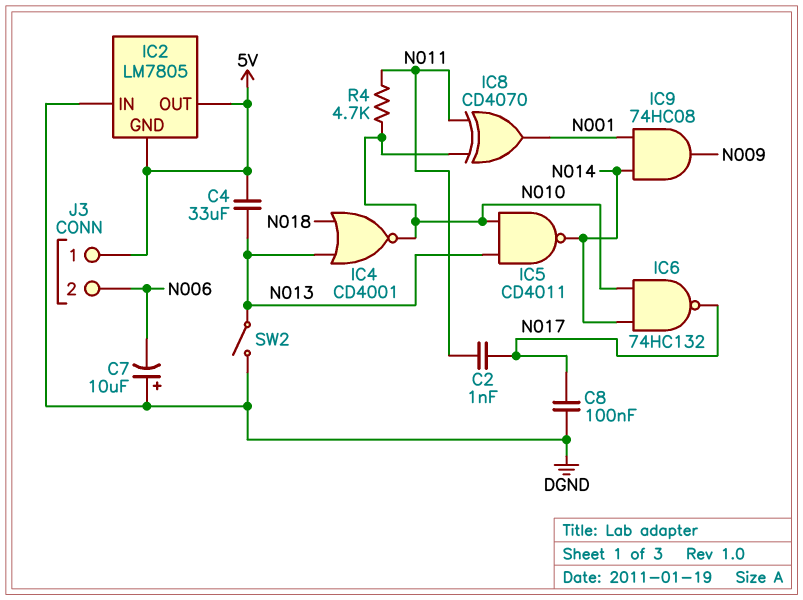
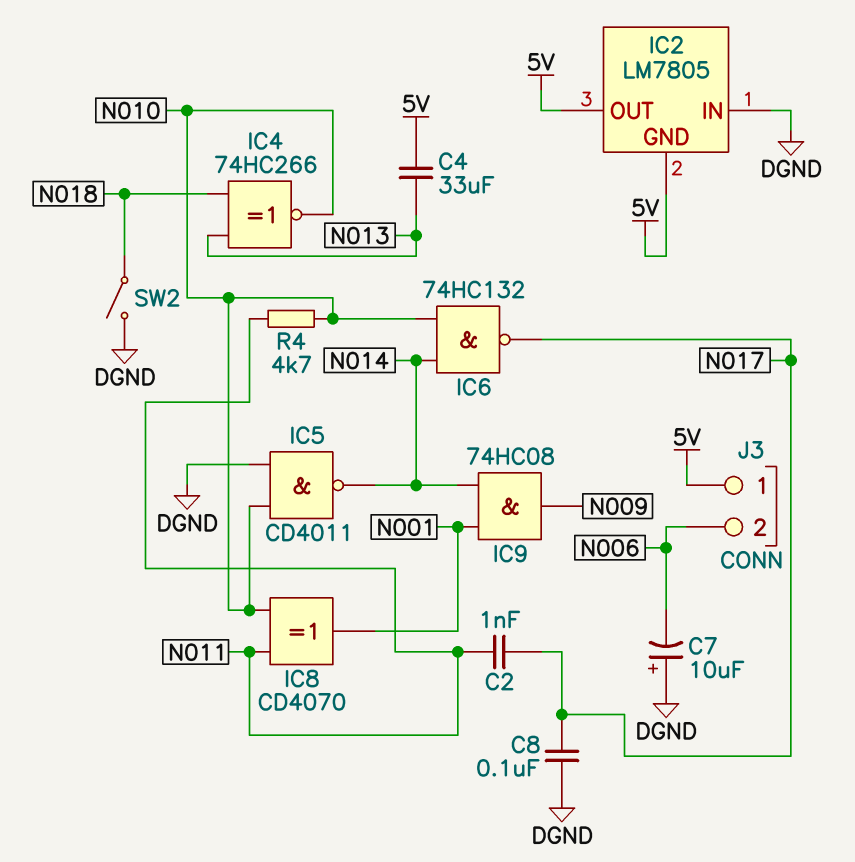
IC4: NOR CD4001 (in N013, in N018, out N010) -> XNOR 74HC266 (in N013, in N018, out N010)
IC5: NAND CD4011 (in N010, in N013, out N014) -> NAND CD4011 (in DGND, in N010, out N014)
SW2: switch (DGND, N013) -> switch (DGND, N018)

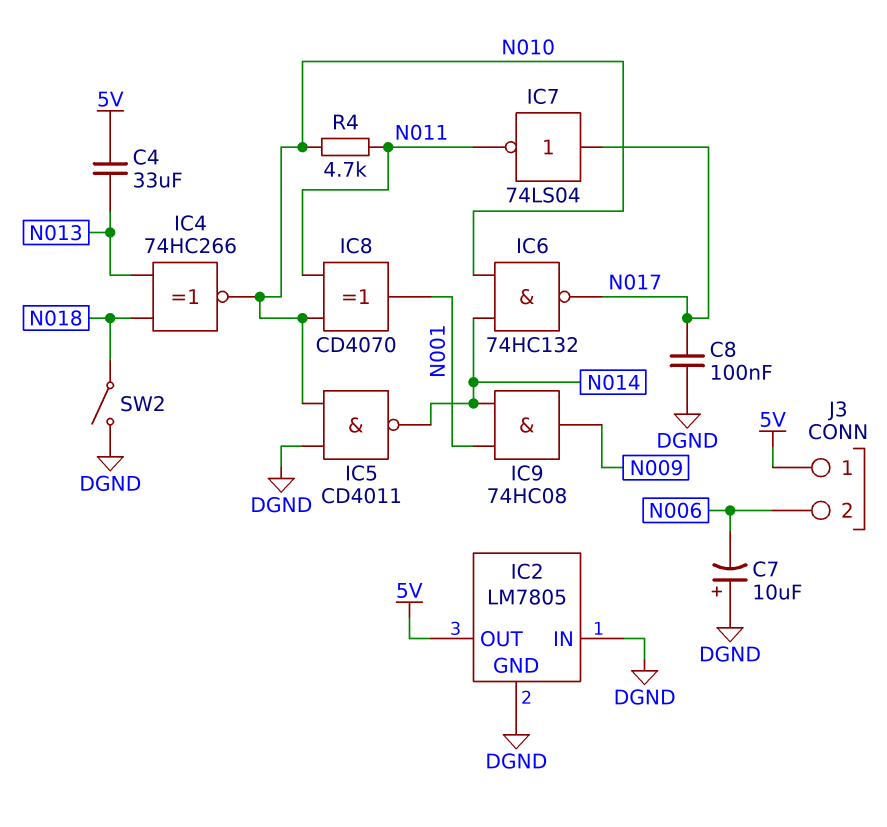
C2: 1nF (N011, N017) -> none
IC2 pin GND: 5V -> DGND
IC7: none -> NOT 74LS04 (in N017, out N011)

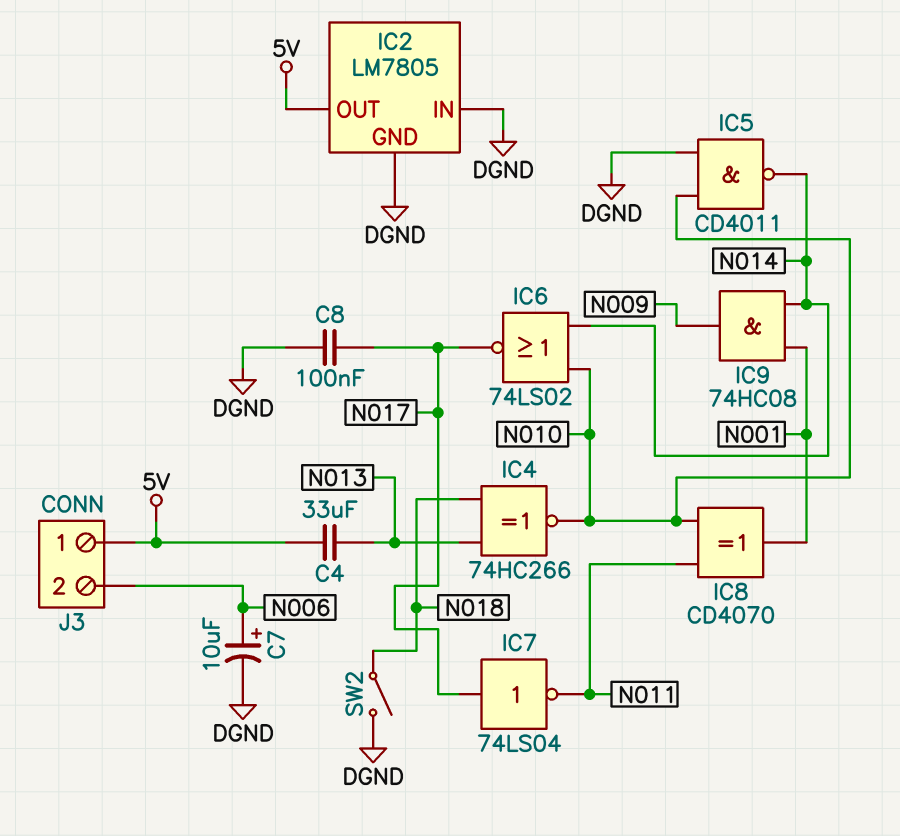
C7: 10uF (plus DGND, minus N006) -> 10uF (plus N006, minus DGND)
IC6: NAND 74HC132 (in N010, in N014, out N017) -> NOR 74LS02 (in N010, in N014, out N017)
R4: 4.7k (N010, N011) -> none

